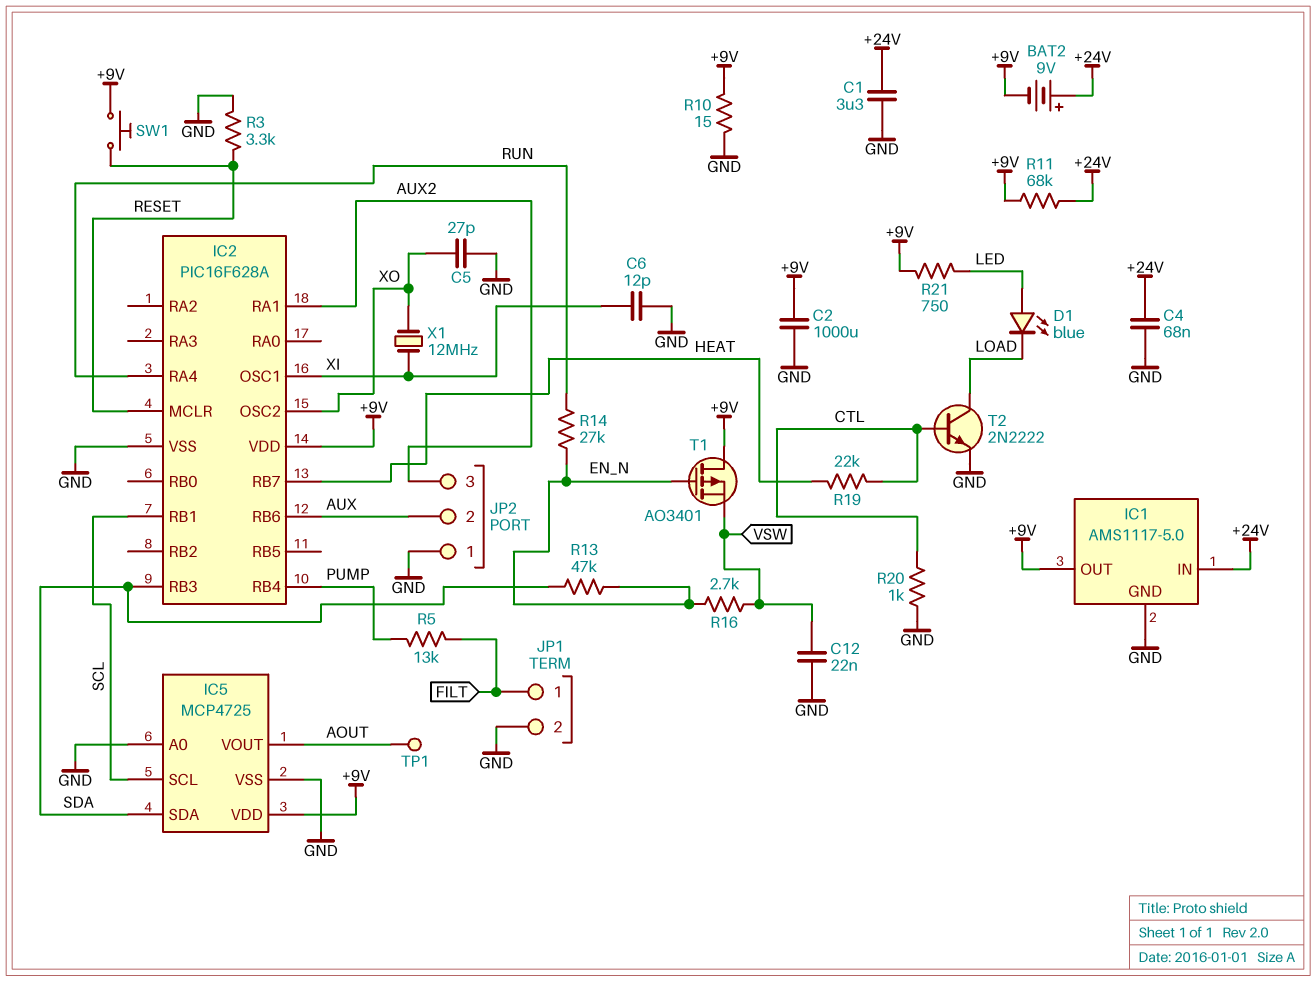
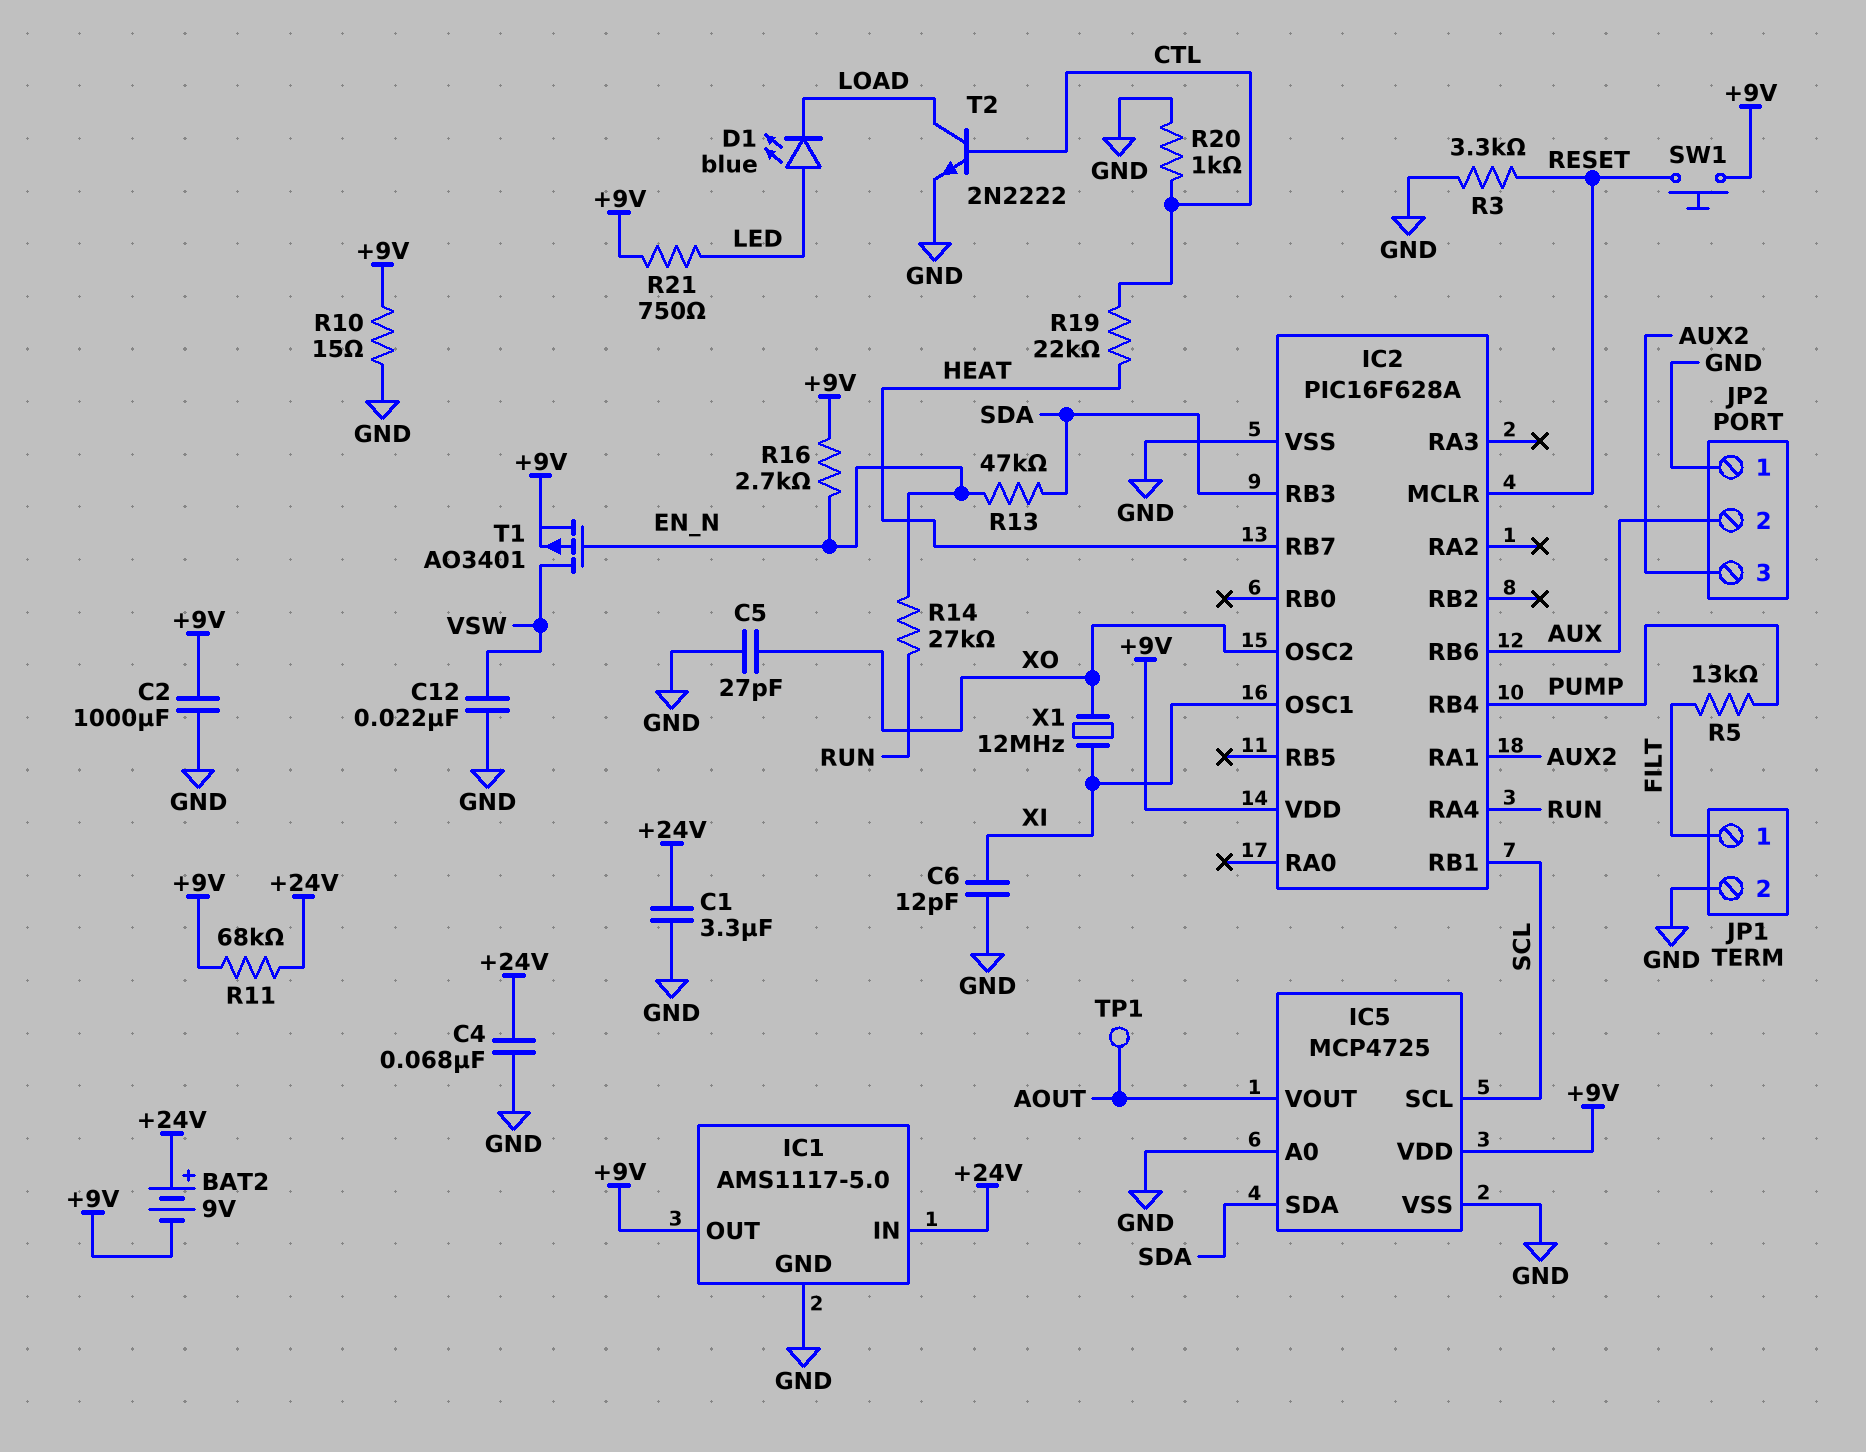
R16: 2.7k (EN_N, VSW) -> 2.7k (+9V, EN_N)
T1: PMOS AO3401 (G EN_N, D +9V, S VSW) -> PMOS AO3401 (G EN_N, D VSW, S +9V)

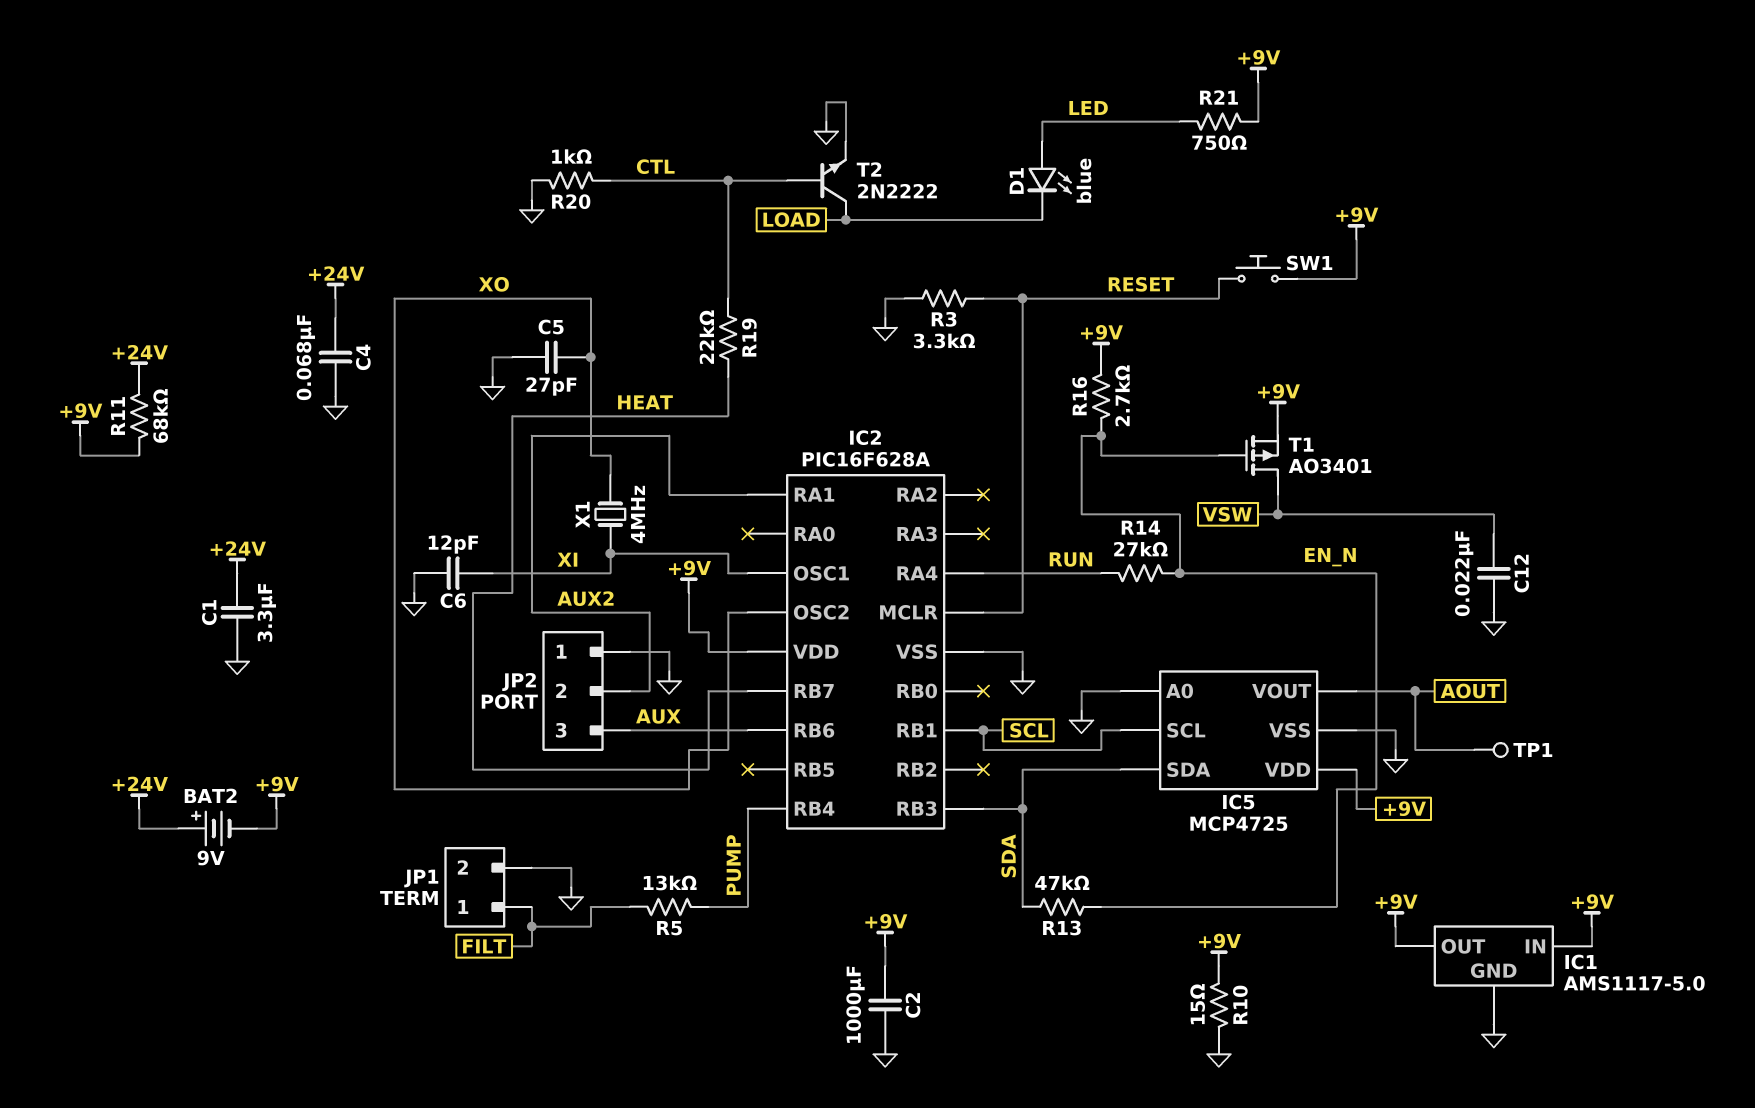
IC1 pin IN: +24V -> +9V
JP2 pin 2: AUX -> AUX2
JP2 pin 3: AUX2 -> AUX
X1: 12MHz (XI, XO) -> 4MHz (XI, XO)

